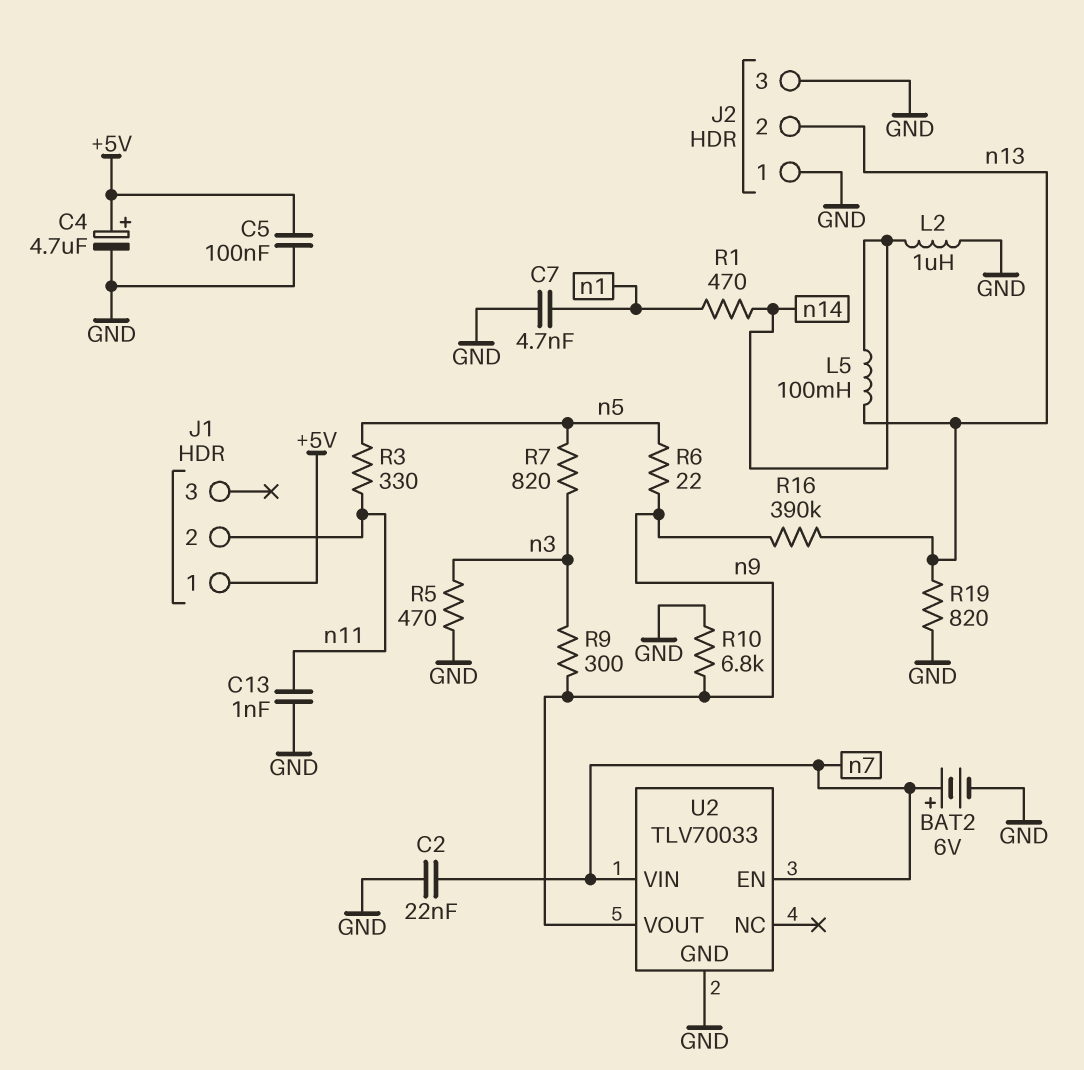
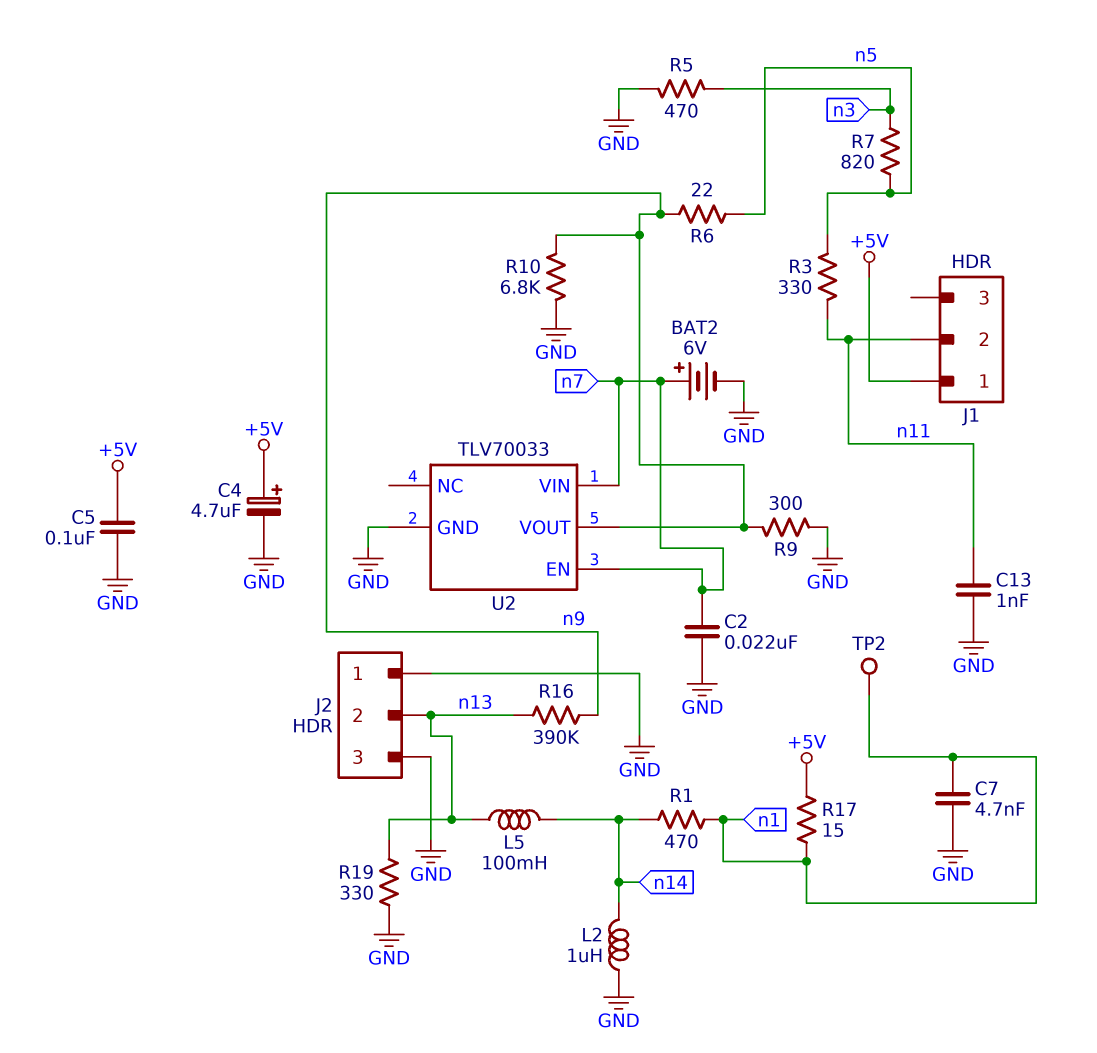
R9: 300 (n3, n9) -> 300 (GND, n9)
R17: none -> 15 (+5V, n1)
R19: 820 (GND, n13) -> 330 (GND, n13)
TP2: none -> test point (n1)

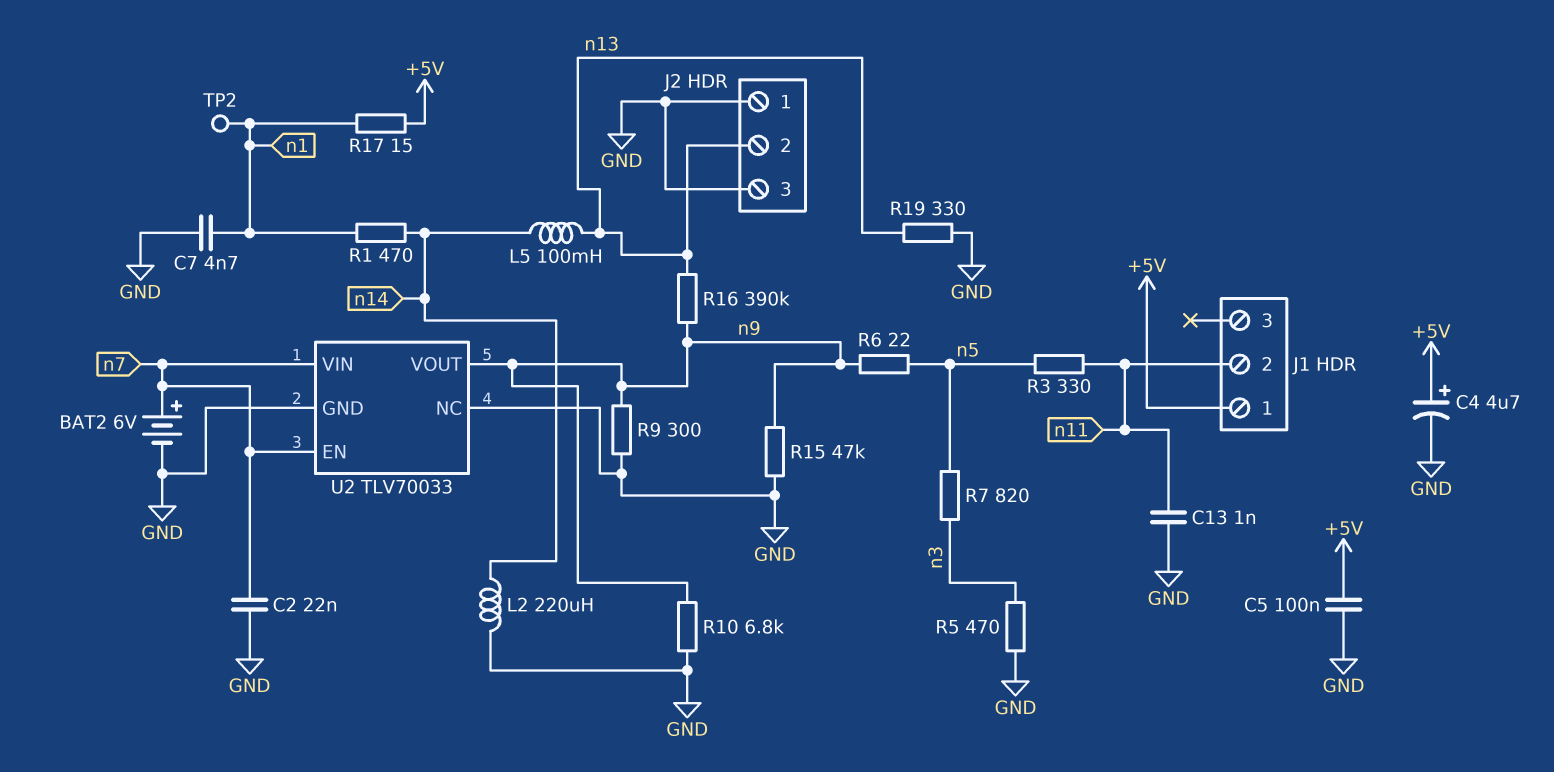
L2: 1uH (GND, n14) -> 220uH (GND, n14)
R15: none -> 47k (GND, n9)
U2 pin NC: none -> GND

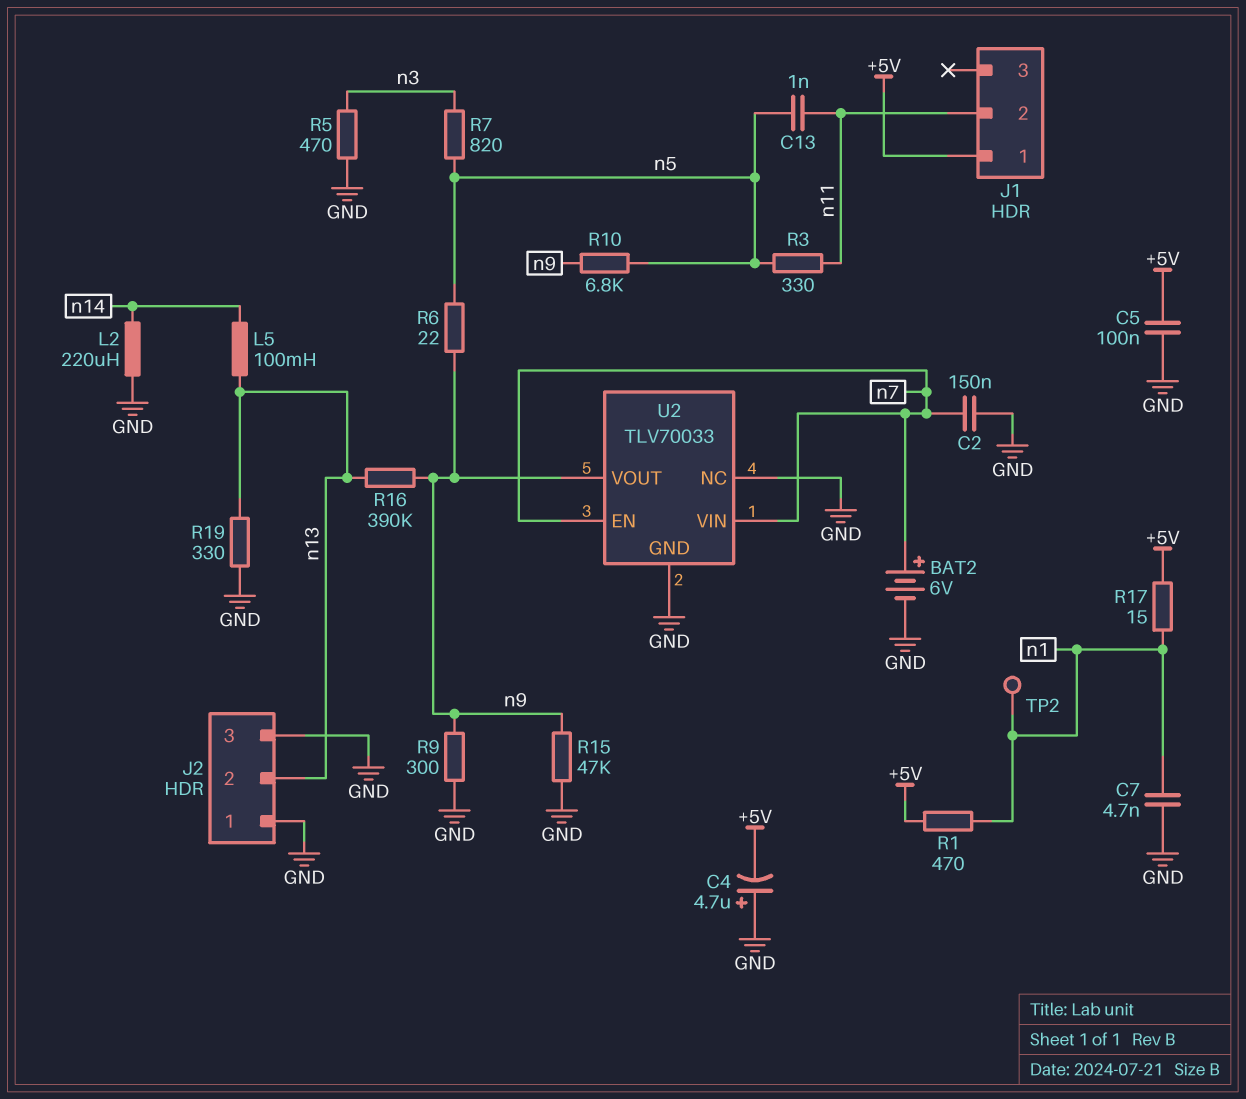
C2: 22nF (GND, n7) -> 150nF (GND, n7)
C4: 4.7uF (plus +5V, minus GND) -> 4.7uF (plus GND, minus +5V)
C13: 1nF (GND, n11) -> 1nF (n5, n11)
R1: 470 (n1, n14) -> 470 (+5V, n1)
R10: 6.8k (GND, n9) -> 6.8k (n5, n9)

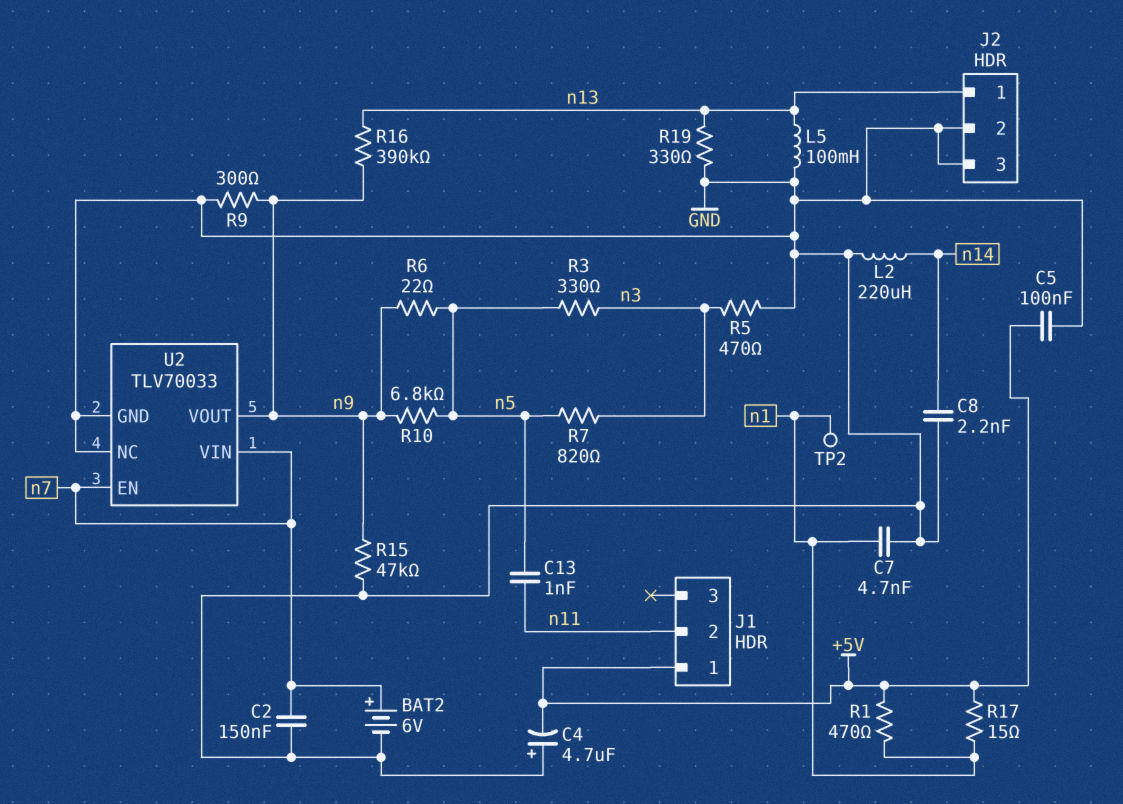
C8: none -> 2.2nF (GND, n14)
J2 pin 1: GND -> n13
J2 pin 2: n13 -> GND
L5: 100mH (n13, n14) -> 100mH (GND, n13)
R3: 330 (n5, n11) -> 330 (n3, n5)

